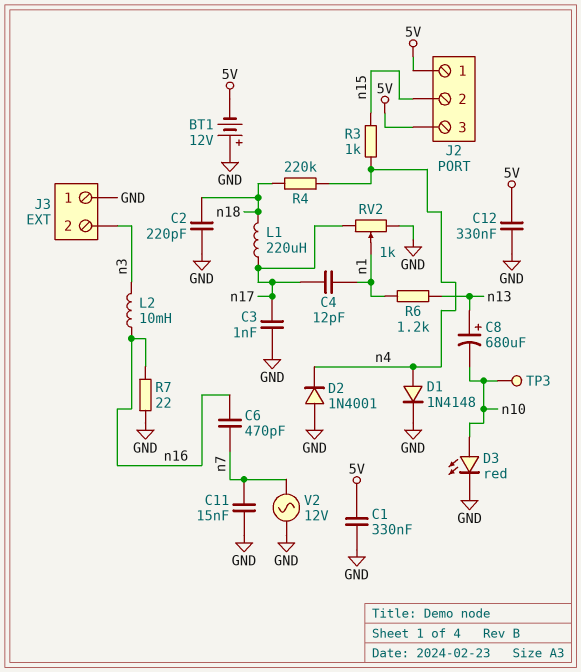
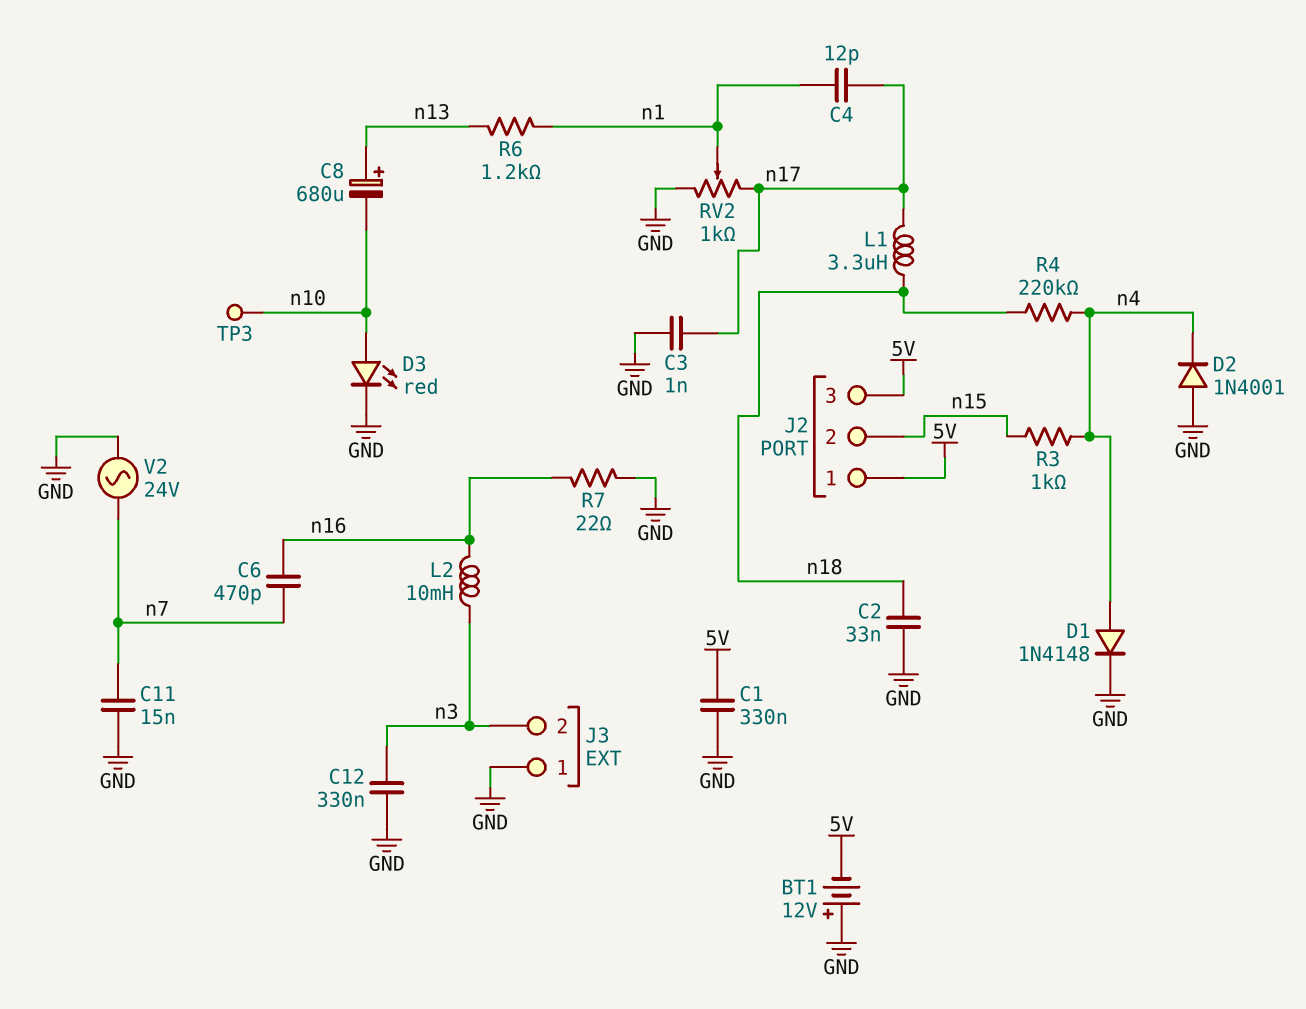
C2: 220pF (GND, n18) -> 33nF (GND, n18)
C12: 330nF (5V, GND) -> 330nF (GND, n3)
L1: 220uH (n17, n18) -> 3.3uH (n17, n18)
V2: AC 12V (GND, n7) -> AC 24V (GND, n7)

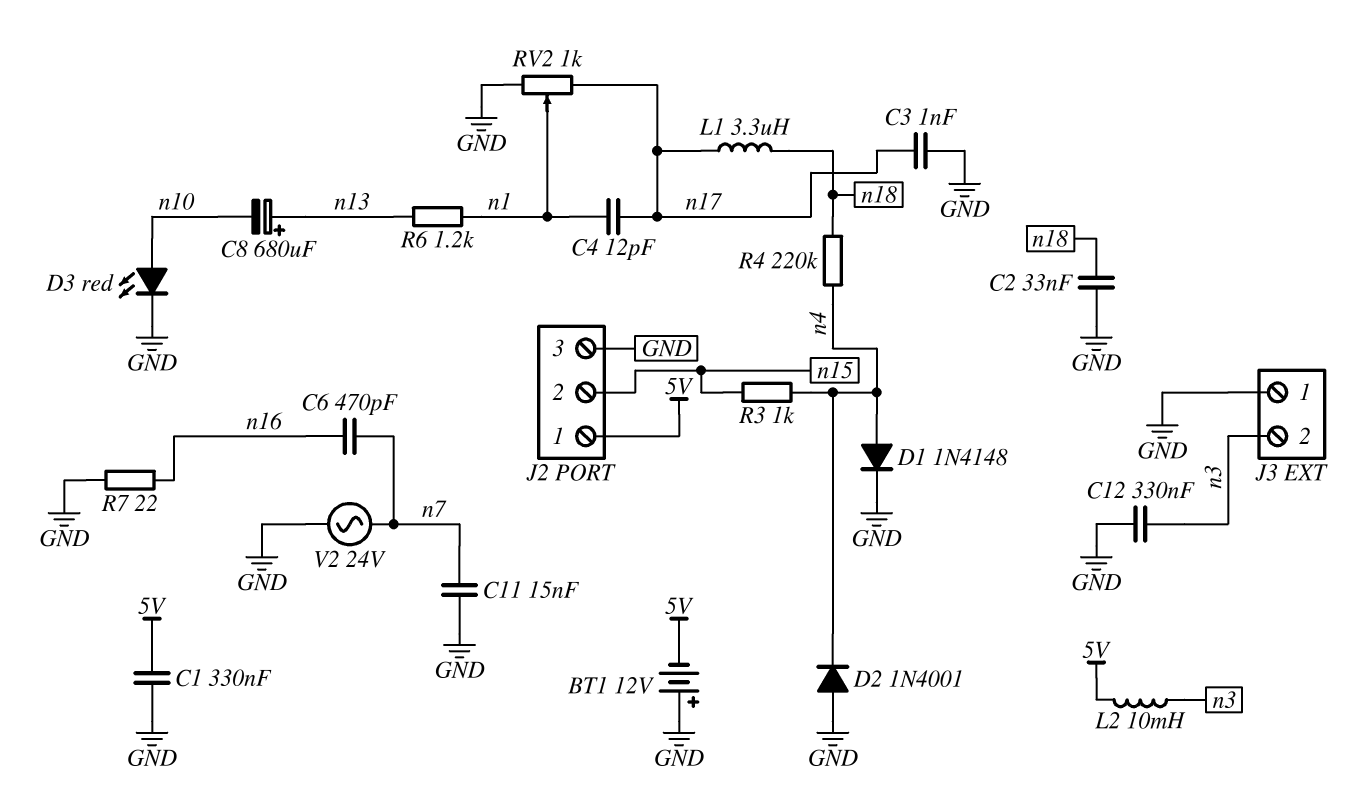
J2 pin 3: 5V -> GND
L2: 10mH (n3, n16) -> 10mH (5V, n3)
TP3: test point (n10) -> none

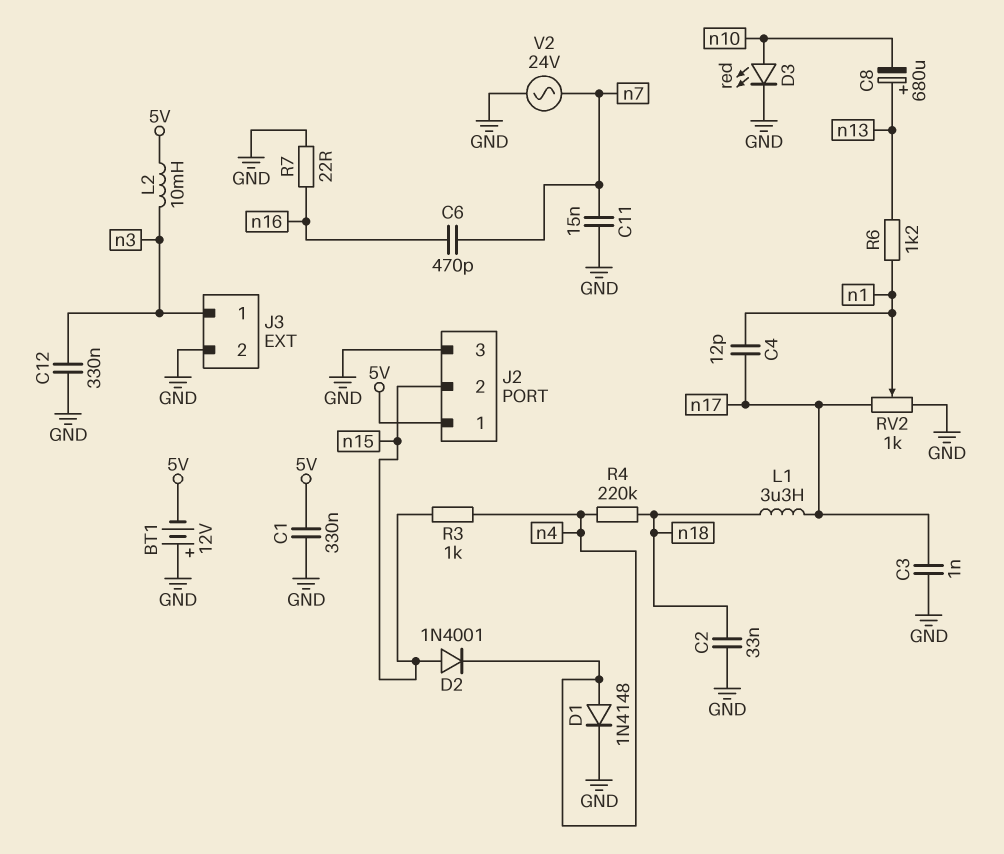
D2: diode 1N4001 (A GND, K n4) -> diode 1N4001 (A n15, K n4)
J3 pin 1: GND -> n3
J3 pin 2: n3 -> GND

